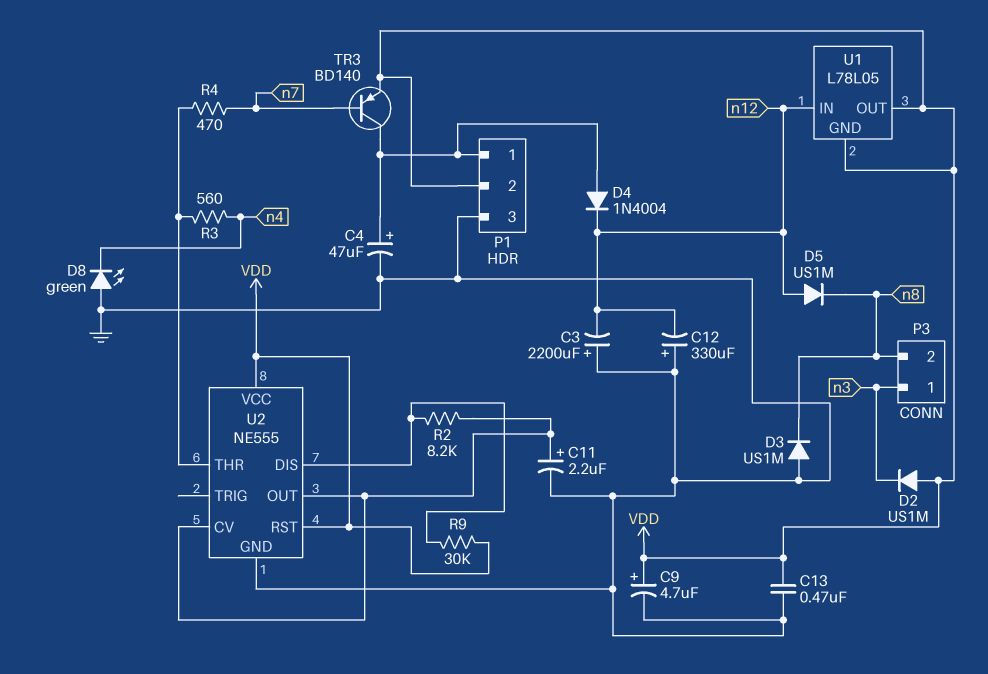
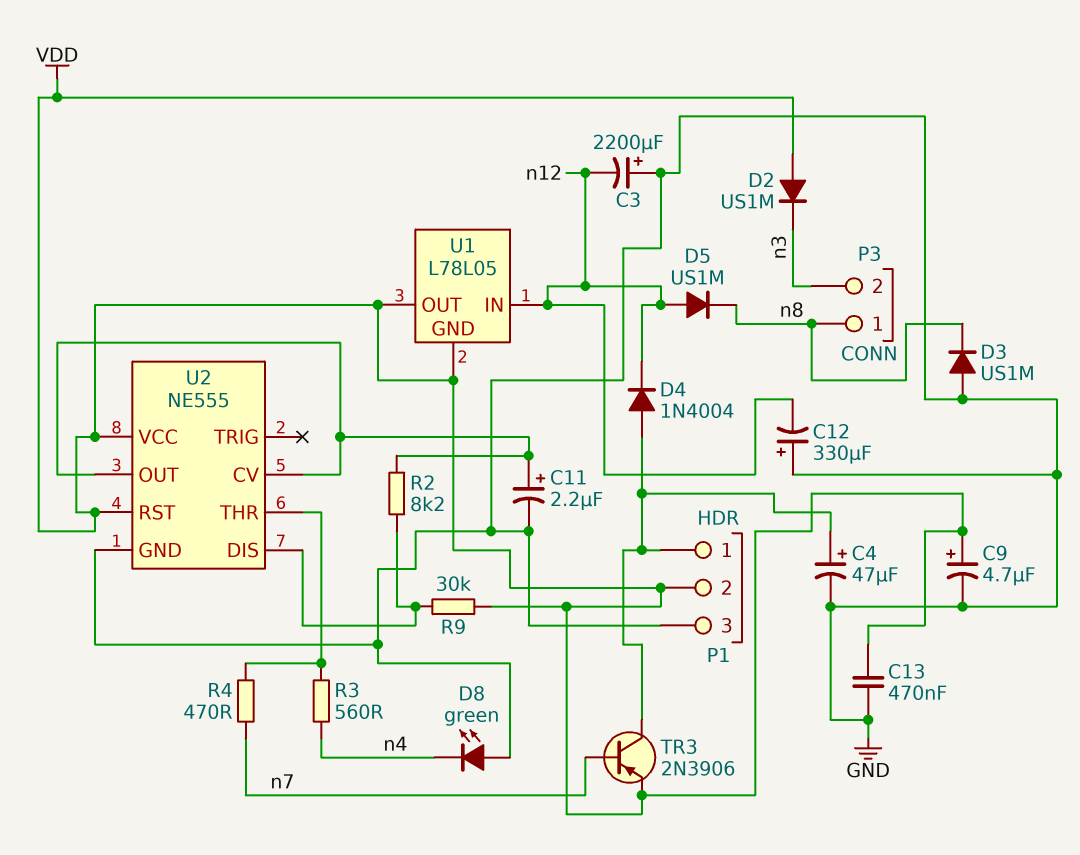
P3 pin 1: n3 -> n8
P3 pin 2: n8 -> n3
TR3: PNP BD140 (B n7, C P1/1, E VDD) -> PNP 2N3906 (B n7, C P1/1, E VDD)

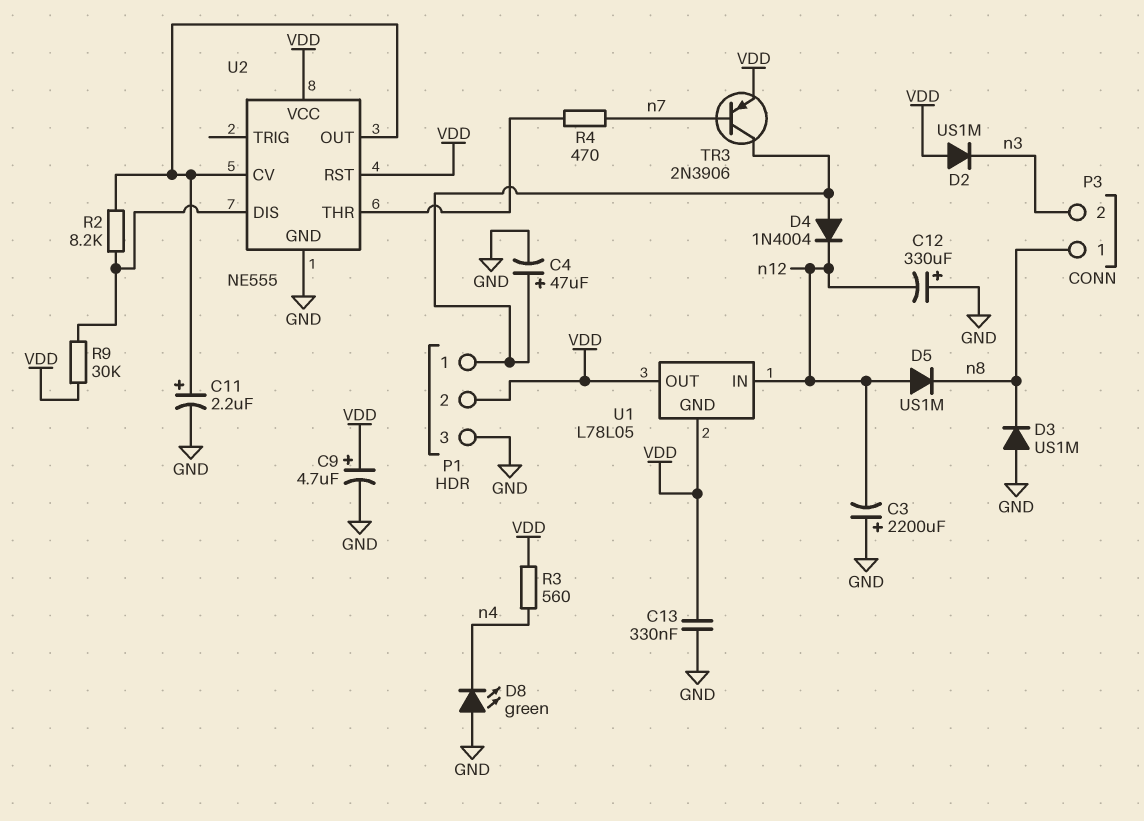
C13: 470nF (GND, VDD) -> 330nF (GND, VDD)
R3: 560 (U2/THR, n4) -> 560 (VDD, n4)

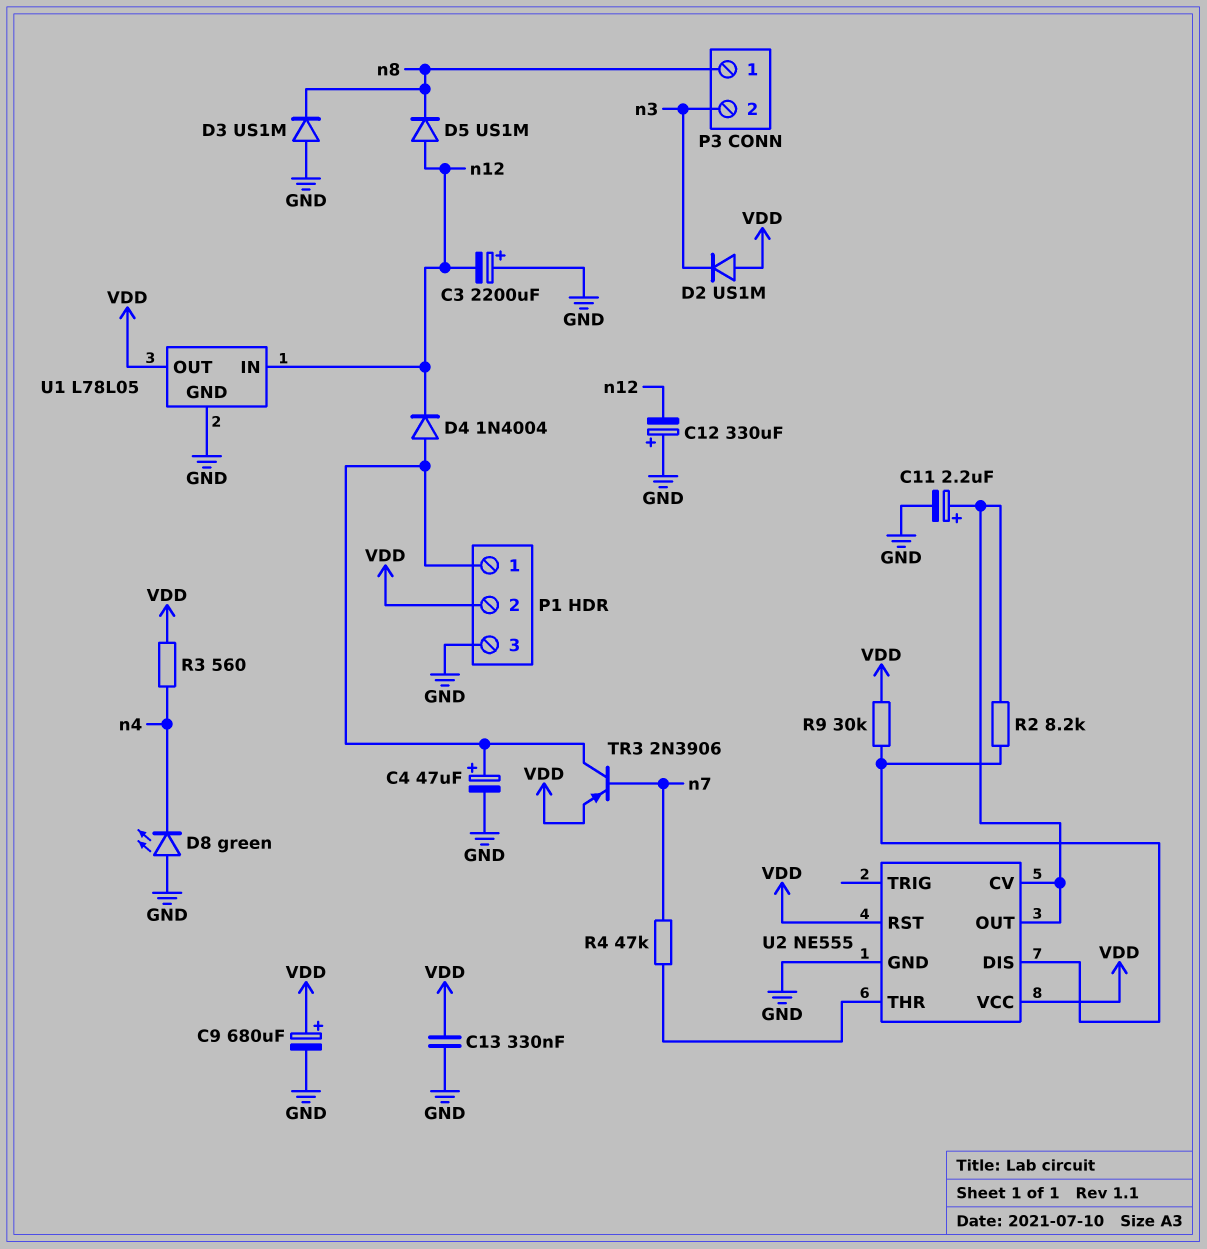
C9: 4.7uF (plus VDD, minus GND) -> 680uF (plus VDD, minus GND)
R4: 470 (U2/THR, n7) -> 47k (U2/THR, n7)
U1 pin GND: VDD -> GND

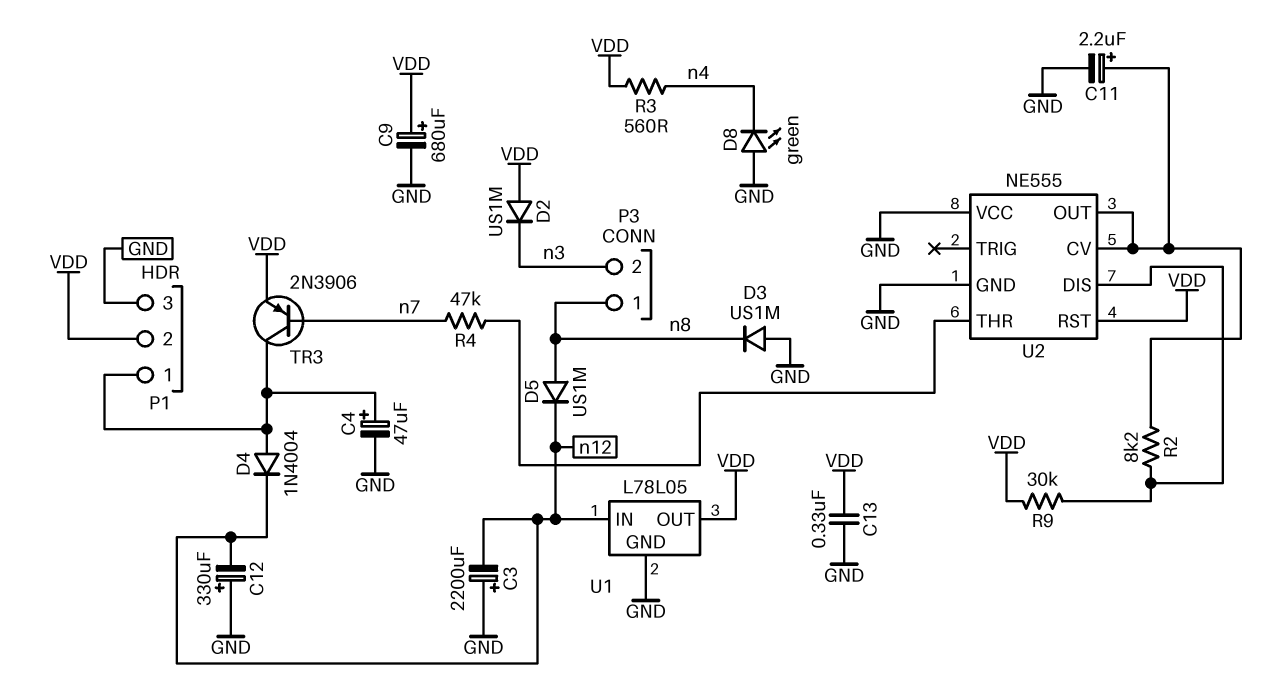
D5: diode US1M (A n12, K n8) -> diode US1M (A n8, K n12)
U2 pin VCC: VDD -> GND

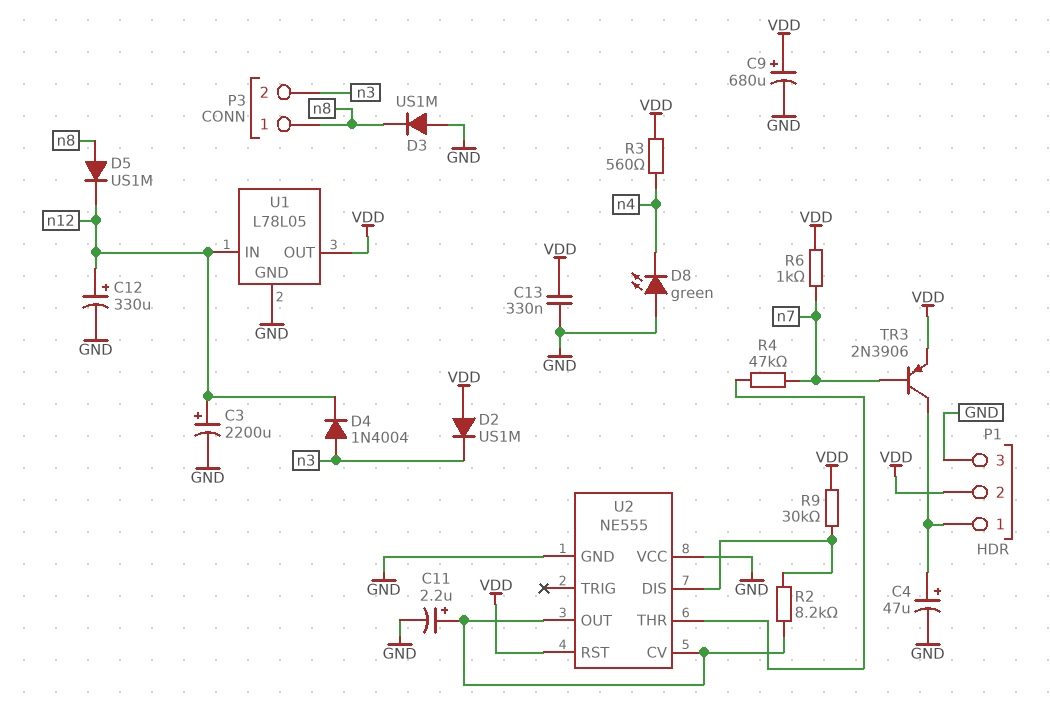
C3: 2200uF (plus GND, minus n12) -> 2200uF (plus n12, minus GND)
C12: 330uF (plus GND, minus n12) -> 330uF (plus n12, minus GND)
D4: diode 1N4004 (A P1/1, K n12) -> diode 1N4004 (A n3, K n12)
R6: none -> 1k (VDD, n7)

